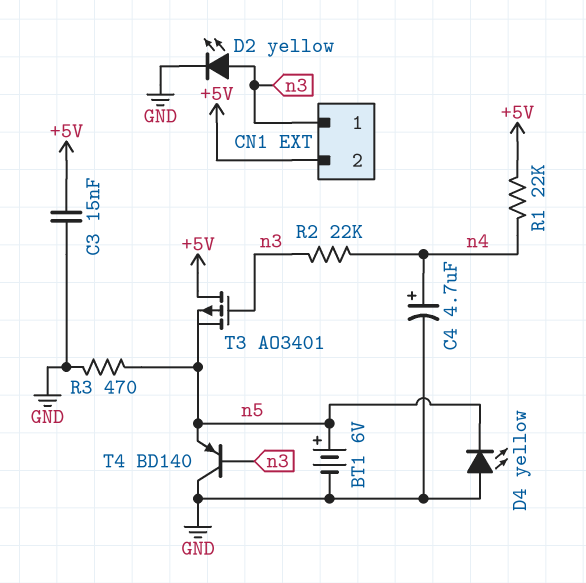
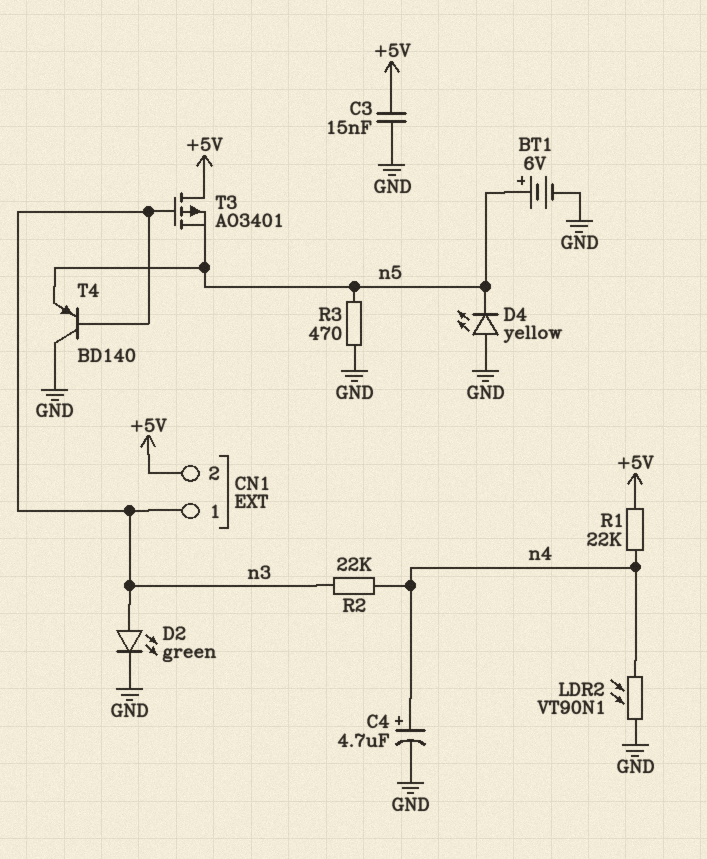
D2: LED yellow (A n3, K GND) -> LED green (A n3, K GND)
LDR2: none -> VT90N1 (GND, n4)

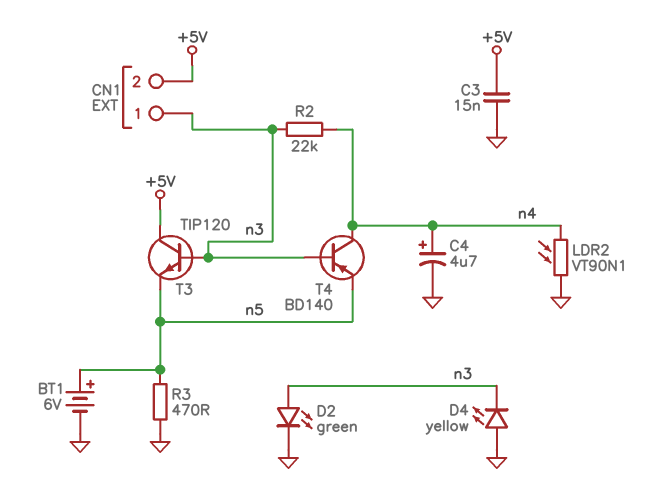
D4: LED yellow (A GND, K n5) -> LED yellow (A GND, K n3)
R1: 22k (+5V, n4) -> none
T3: PMOS AO3401 (G n3, D +5V, S n5) -> NPN TIP120 (B n3, C +5V, E n5)
T4: PNP BD140 (B n3, C GND, E n5) -> PNP BD140 (B n3, C n4, E n5)

